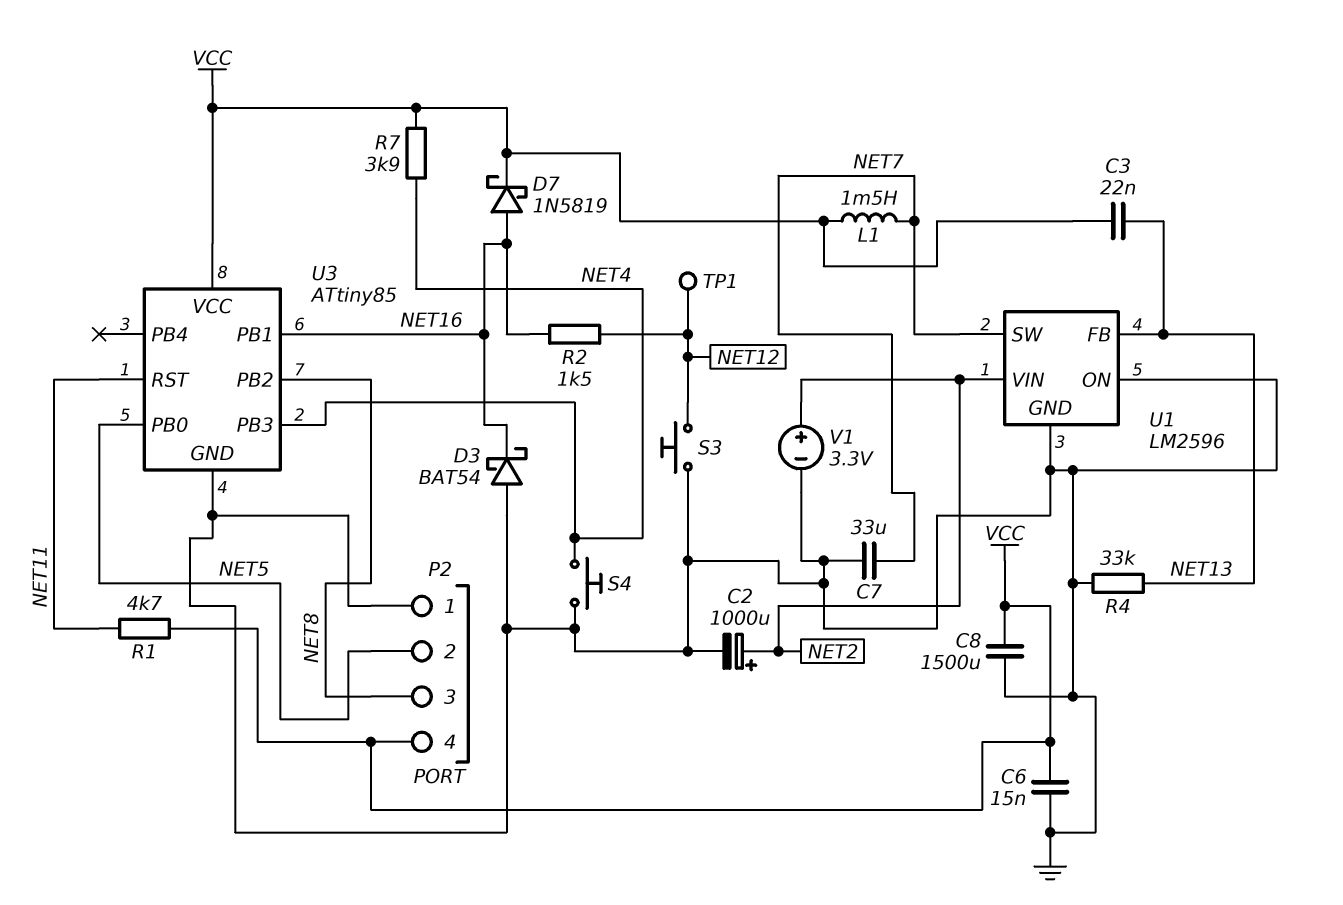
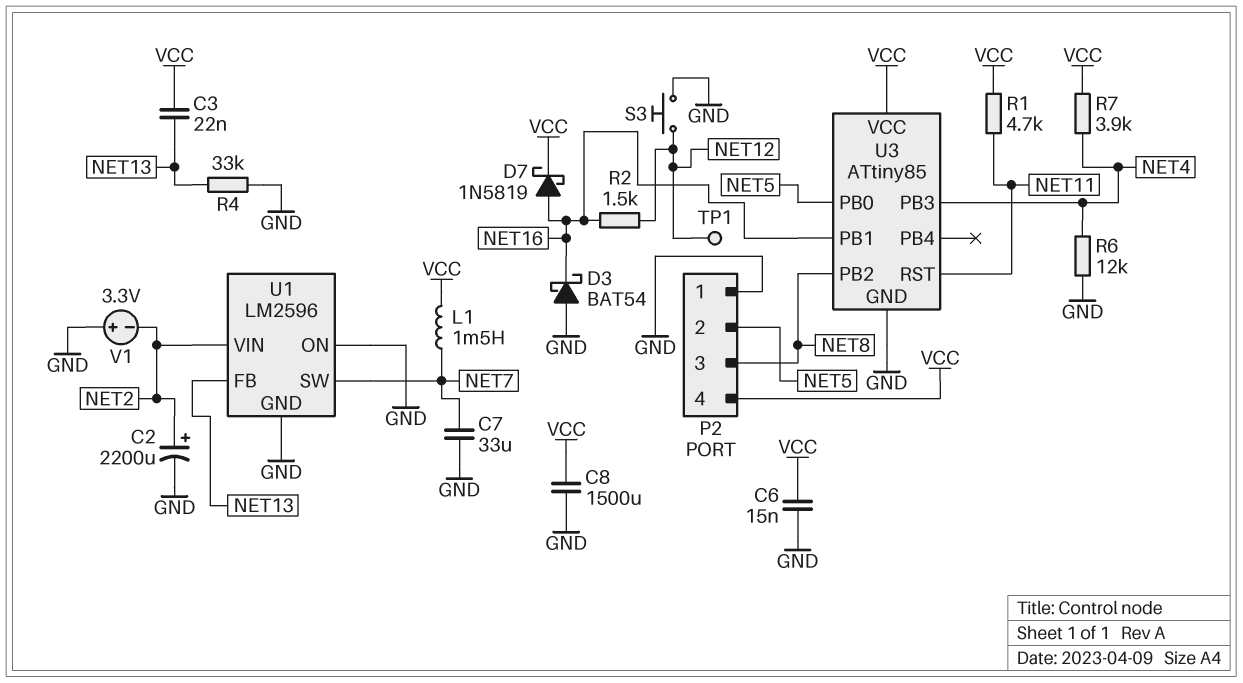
C2: 1000uF (plus NET2, minus GND) -> 2200uF (plus NET2, minus GND)
R6: none -> 12k (GND, NET4)
S4: button (GND, NET4) -> none
V1: 3.3V (plus NET2, minus GND) -> 3.3V (plus GND, minus NET2)

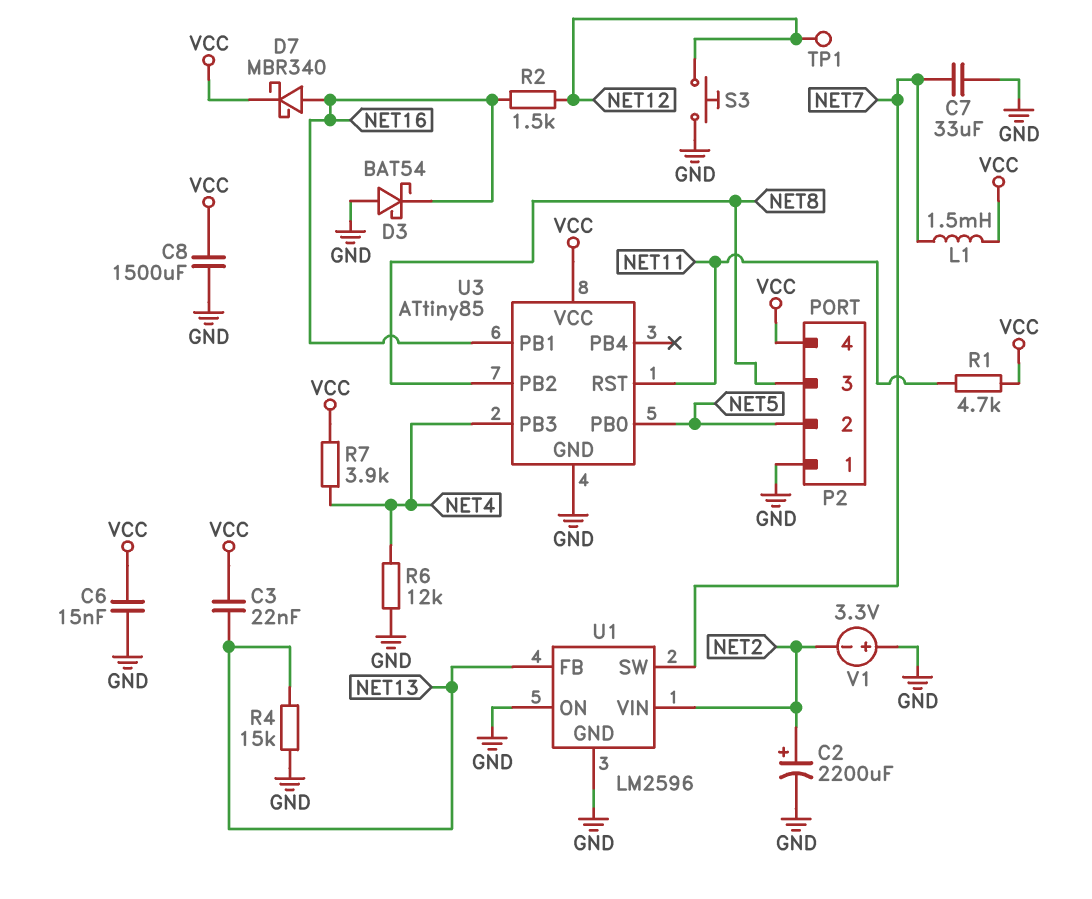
D7: schottky 1N5819 (A NET16, K VCC) -> schottky MBR340 (A NET16, K VCC)
R4: 33k (GND, NET13) -> 15k (GND, NET13)

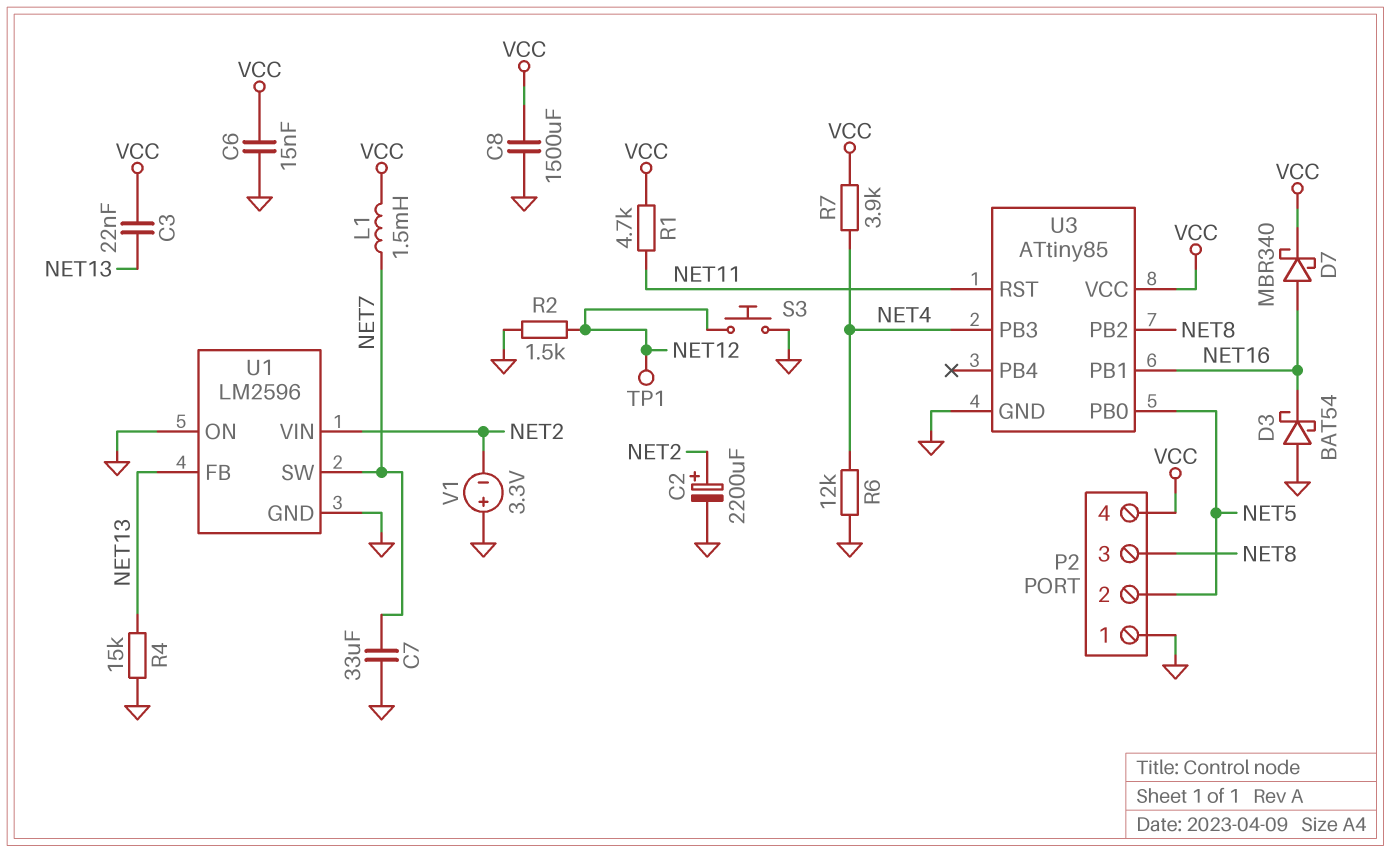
R2: 1.5k (NET12, NET16) -> 1.5k (GND, NET12)

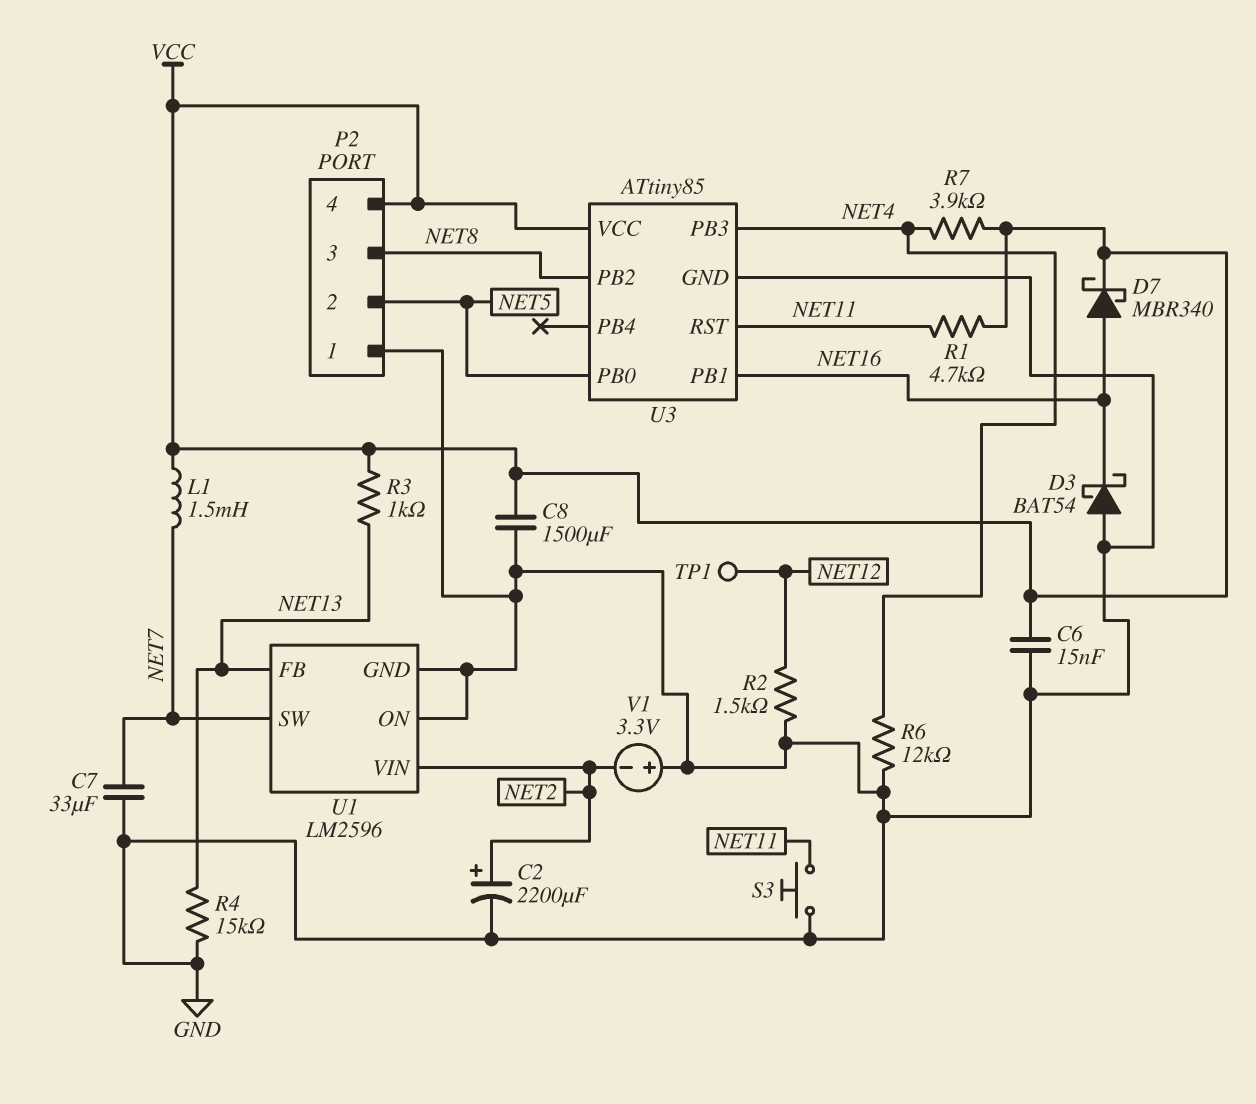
C3: 22nF (NET13, VCC) -> none
R3: none -> 1k (NET13, VCC)
S3: button (GND, NET12) -> button (GND, NET11)

